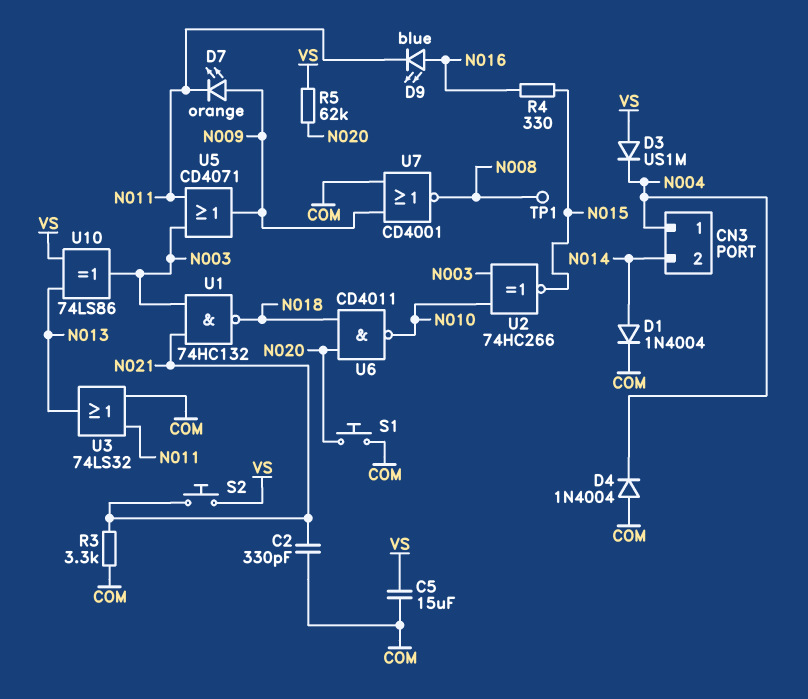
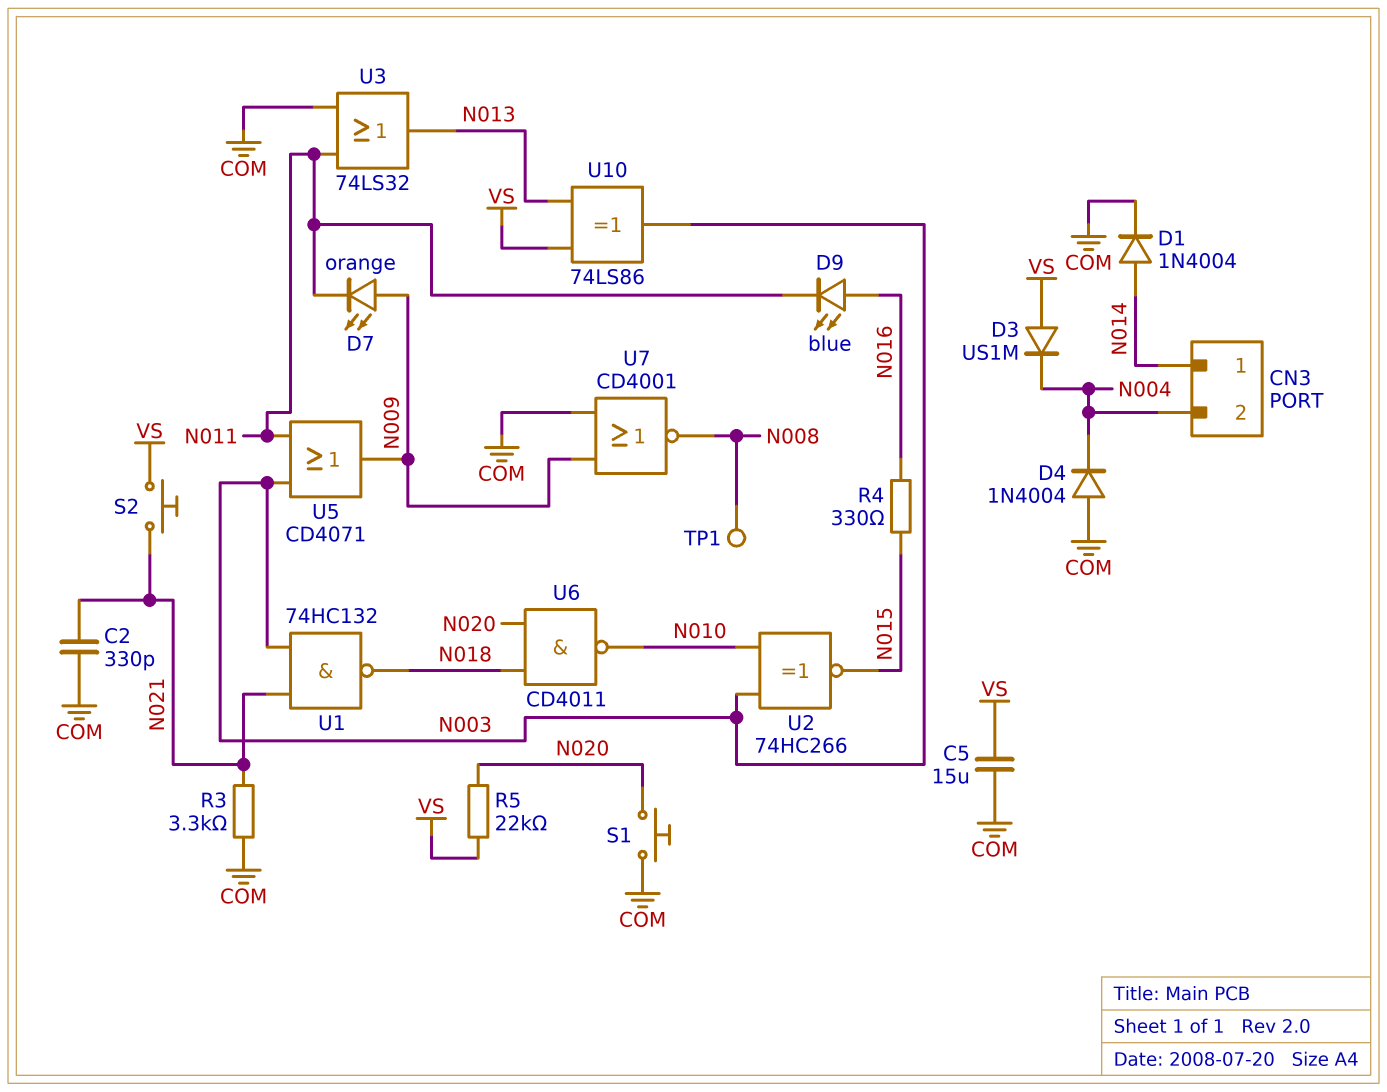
CN3 pin 1: N004 -> N014
CN3 pin 2: N014 -> N004
R5: 62k (N020, VS) -> 22k (N020, VS)

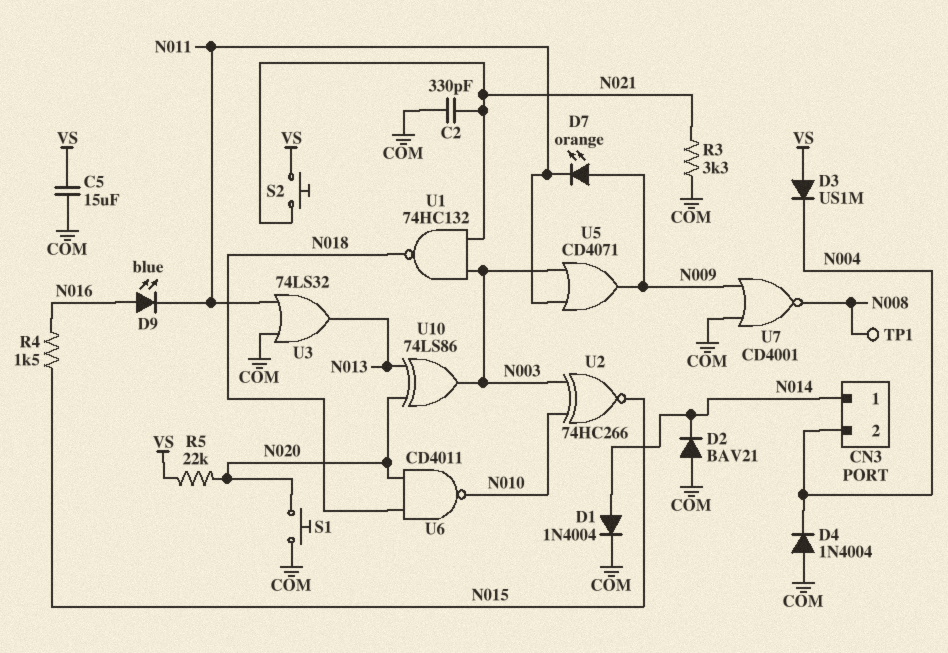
D2: none -> diode BAV21 (A COM, K N014)
R4: 330 (N015, N016) -> 1.5k (N015, N016)
U10: XOR 74LS86 (in N013, in VS, out N003) -> XOR 74LS86 (in N013, in N020, out N003)

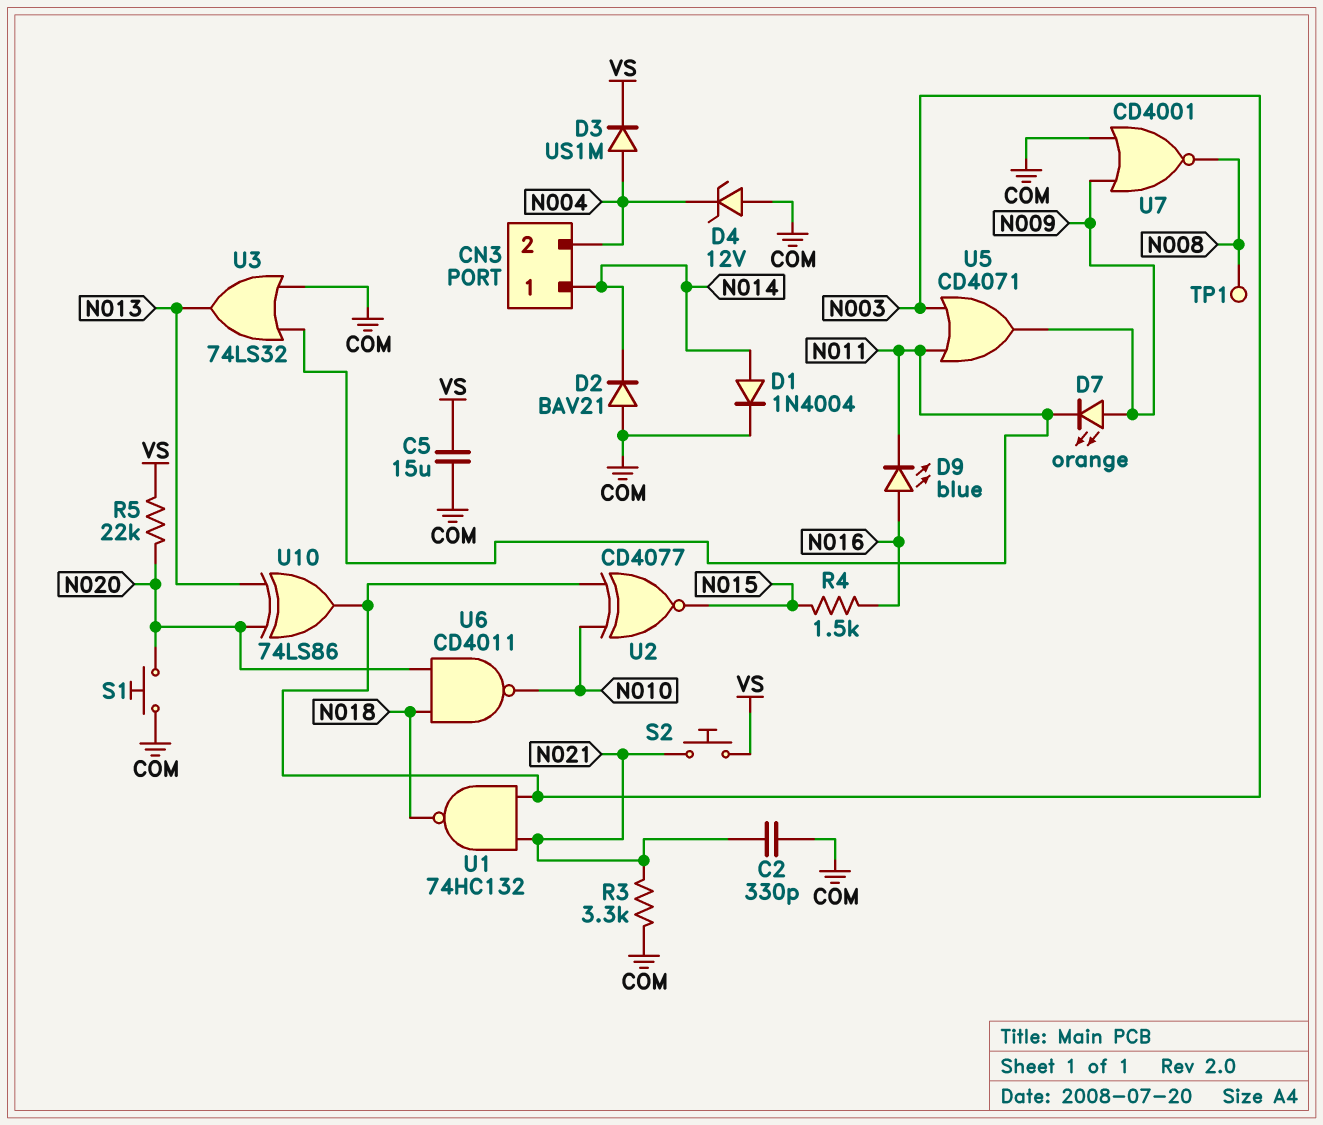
D3: diode US1M (A VS, K N004) -> diode US1M (A N004, K VS)
D4: diode 1N4004 (A COM, K N004) -> zener 12V (A COM, K N004)
U2: XNOR 74HC266 (in N003, in N010, out N015) -> XNOR CD4077 (in N003, in N010, out N015)

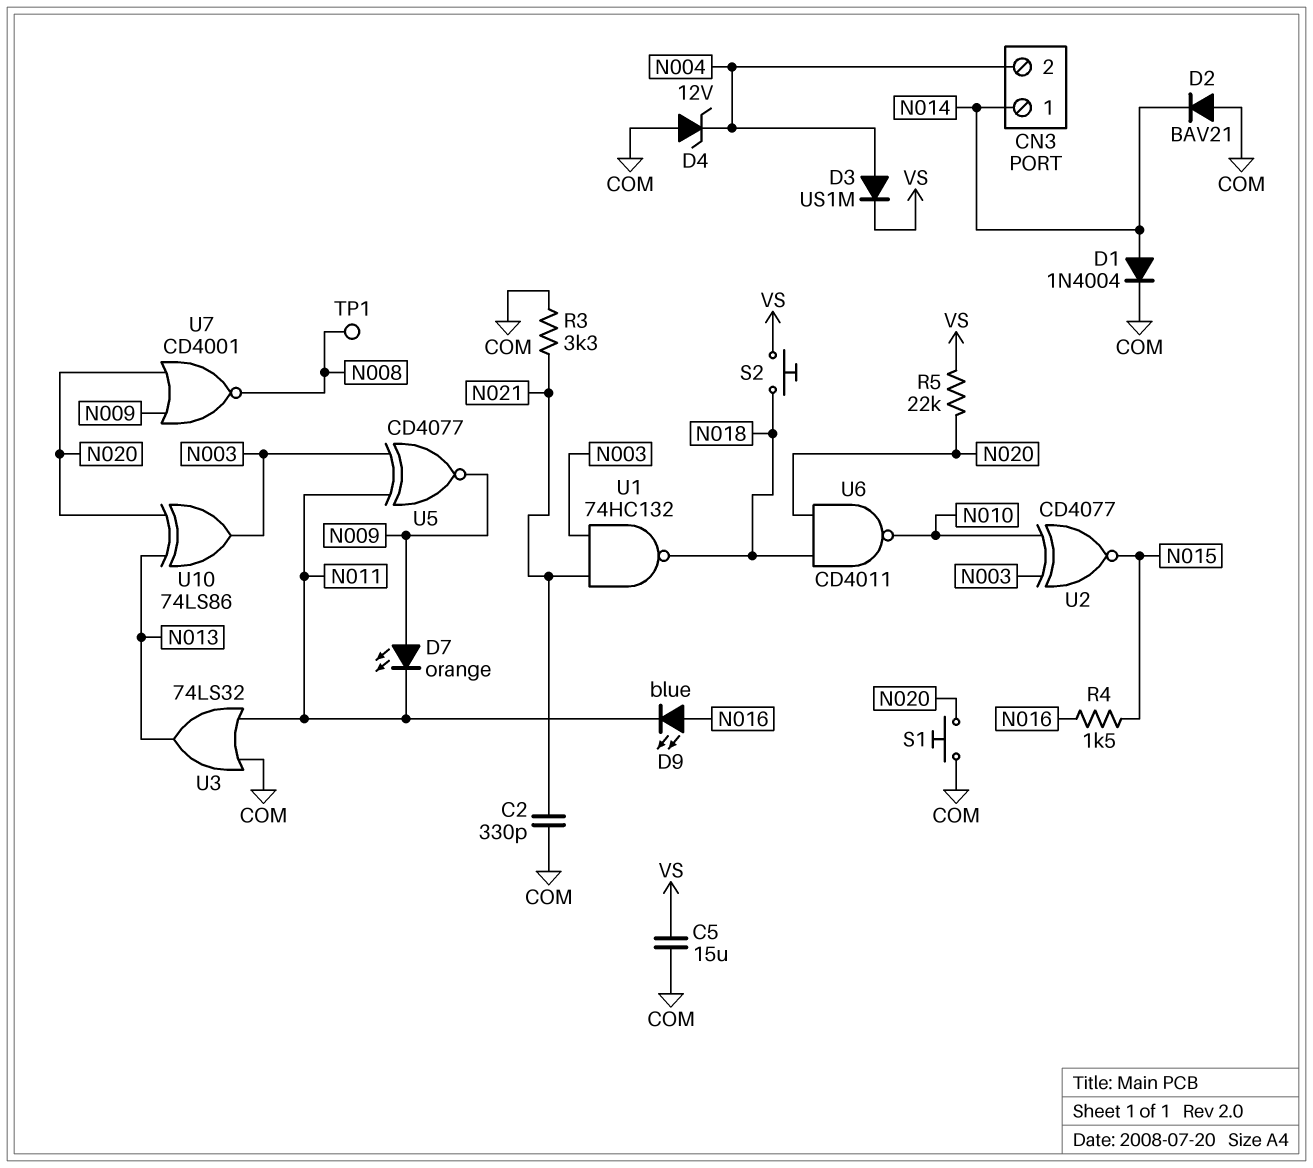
S2: button (N021, VS) -> button (N018, VS)
U5: OR CD4071 (in N003, in N011, out N009) -> XNOR CD4077 (in N003, in N011, out N009)
U7: NOR CD4001 (in COM, in N009, out N008) -> NOR CD4001 (in N009, in N020, out N008)

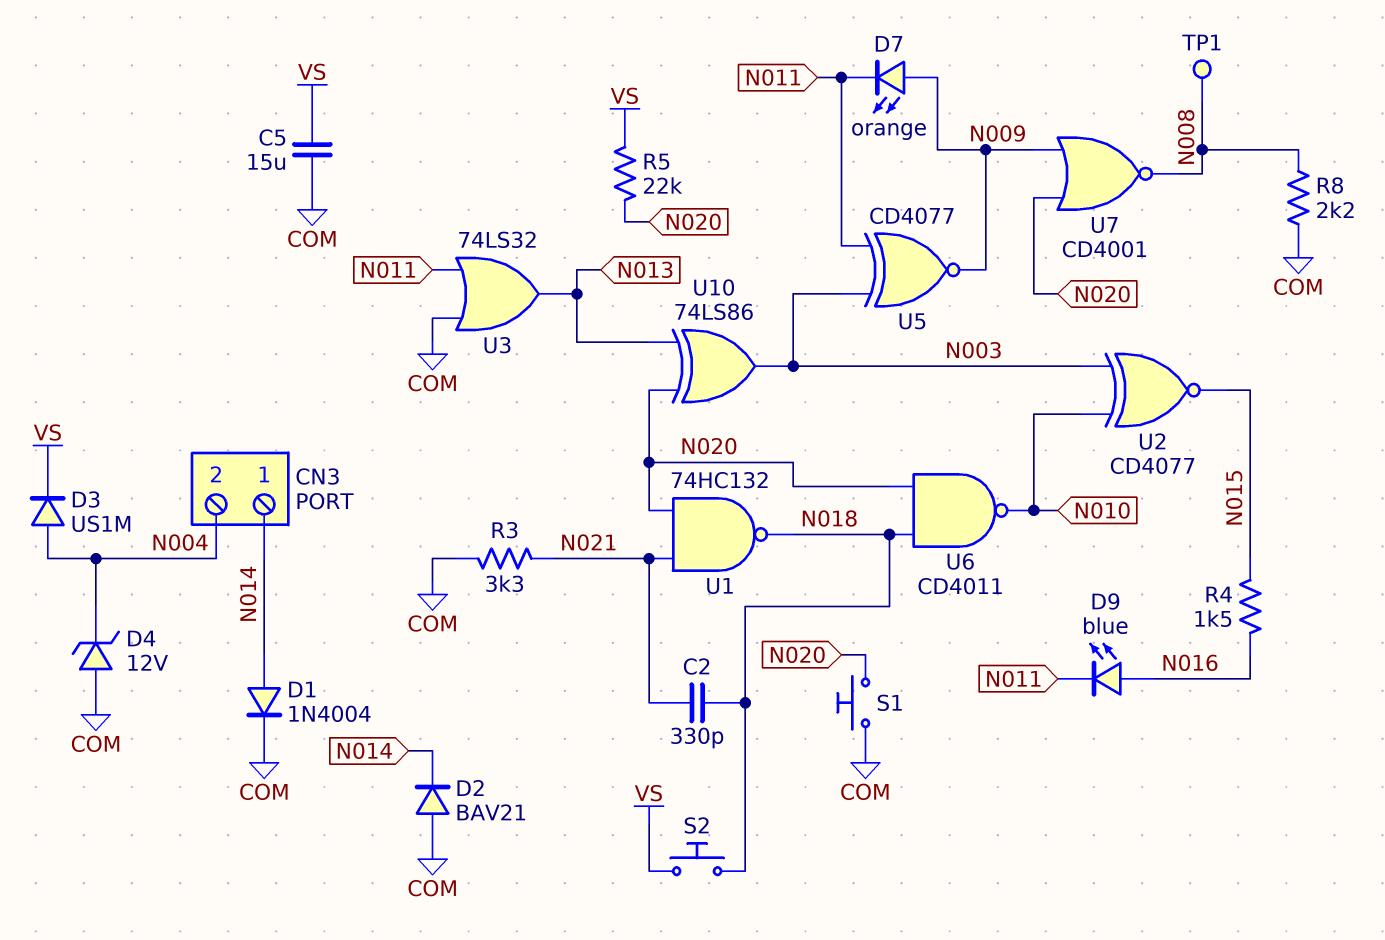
C2: 330pF (COM, N021) -> 330pF (N018, N021)
R8: none -> 2.2k (COM, N008)
U1: NAND 74HC132 (in N003, in N021, out N018) -> NAND 74HC132 (in N020, in N021, out N018)

